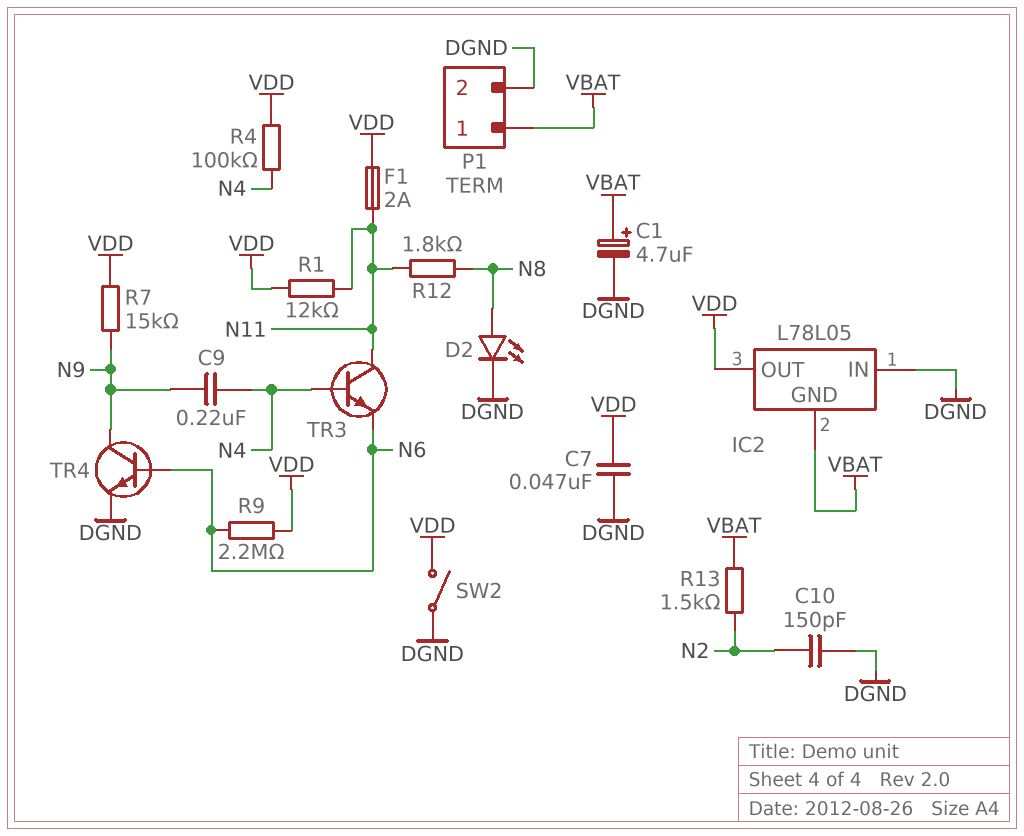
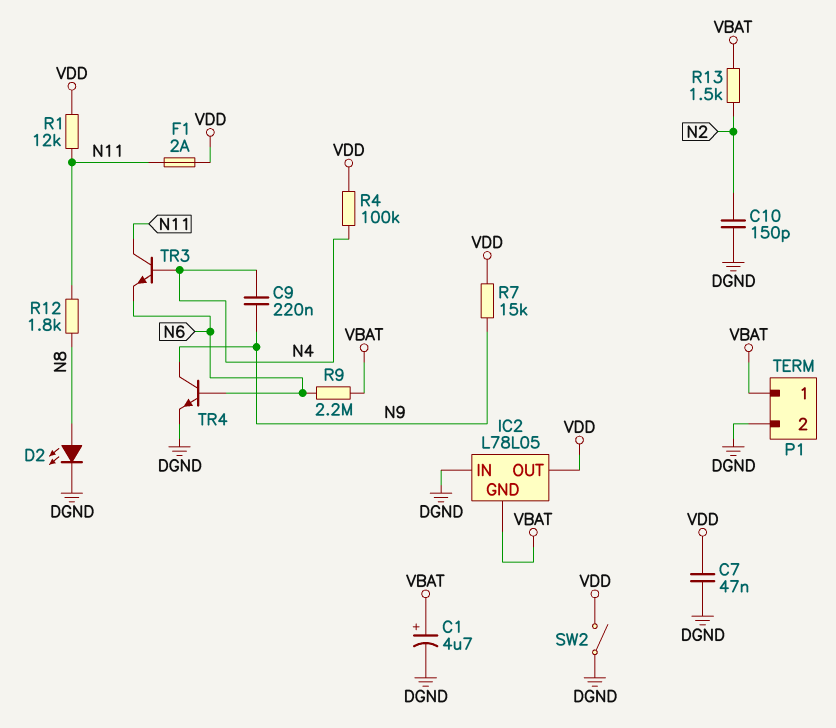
R9: 2.2M (N6, VDD) -> 2.2M (N6, VBAT)

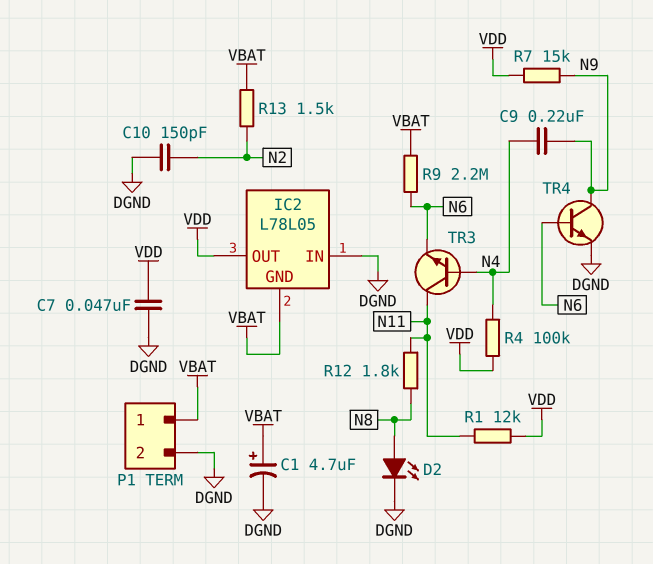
F1: 2A (N11, VDD) -> none
SW2: switch (DGND, VDD) -> none

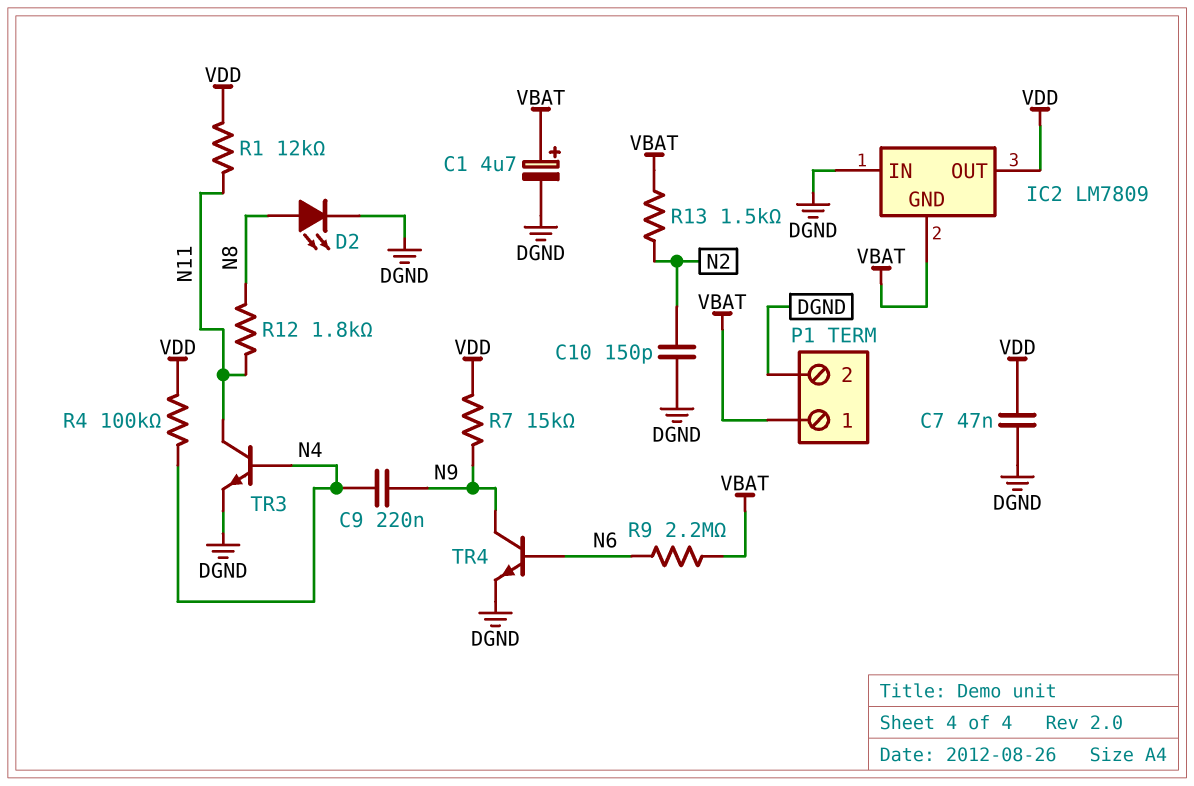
IC2: L78L05 -> LM7809
TR3: NPN (B N4, C N11, E N6) -> NPN (B N4, C N11, E DGND)

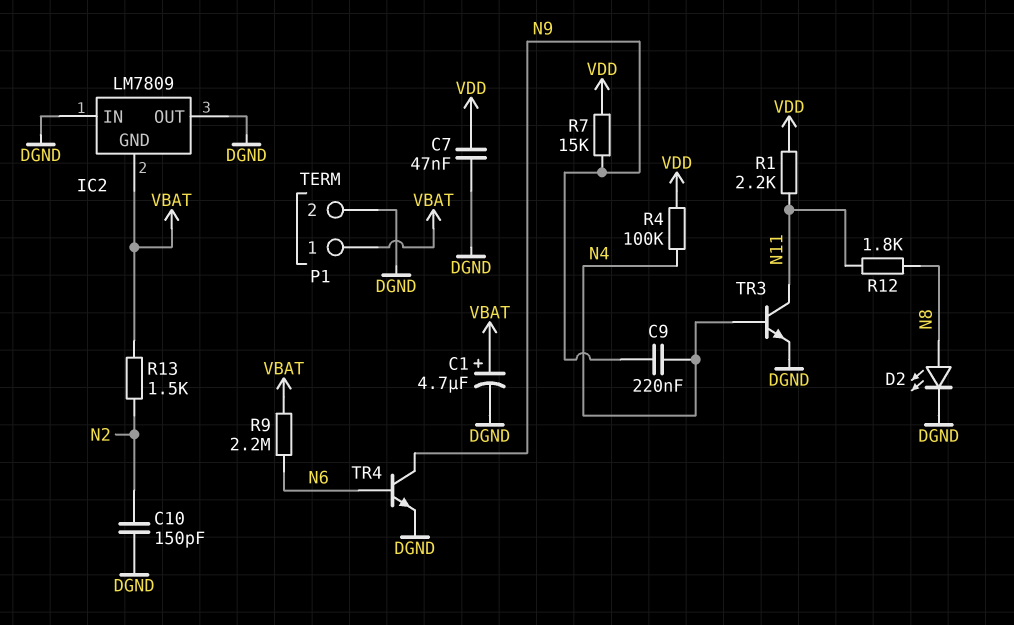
IC2 pin OUT: VDD -> DGND
R1: 12k (N11, VDD) -> 2.2k (N11, VDD)

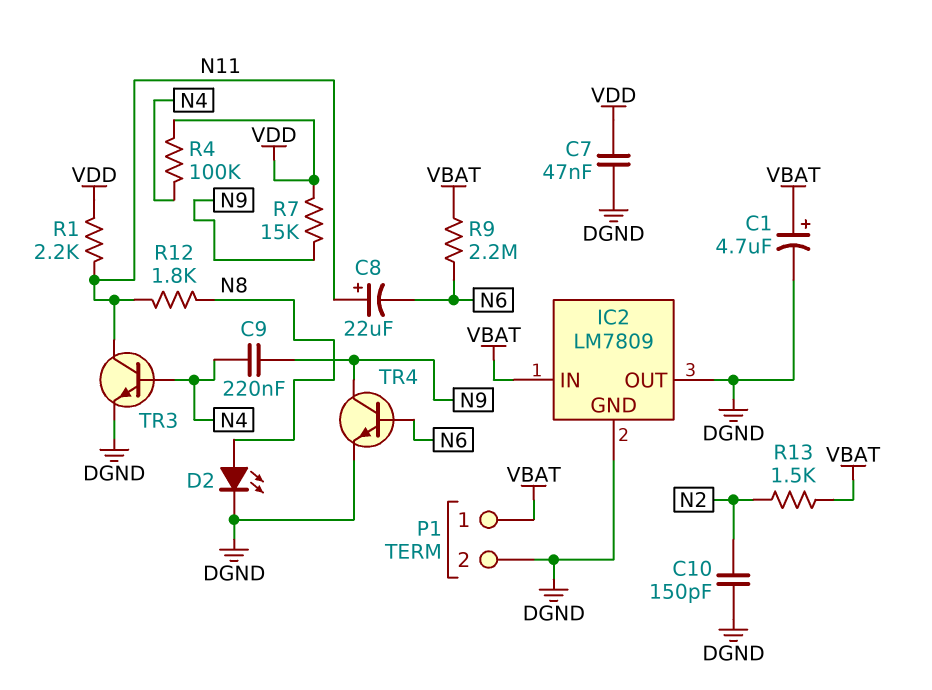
C8: none -> 22uF (plus N11, minus N6)
IC2 pin GND: VBAT -> DGND
IC2 pin IN: DGND -> VBAT

